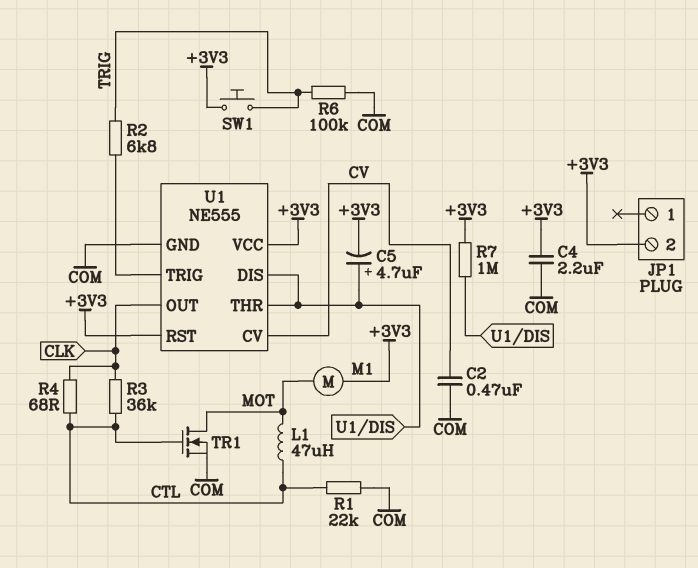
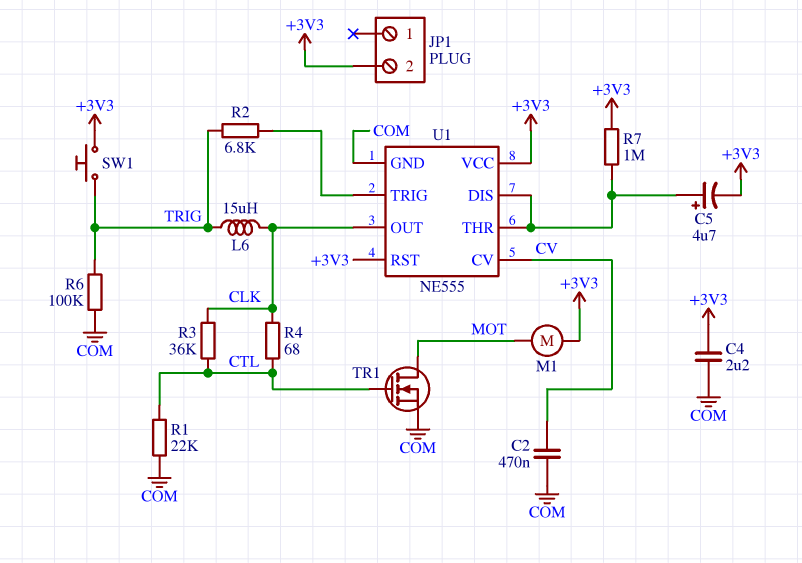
L1: 47uH (CTL, MOT) -> none
L6: none -> 15uH (CLK, TRIG)

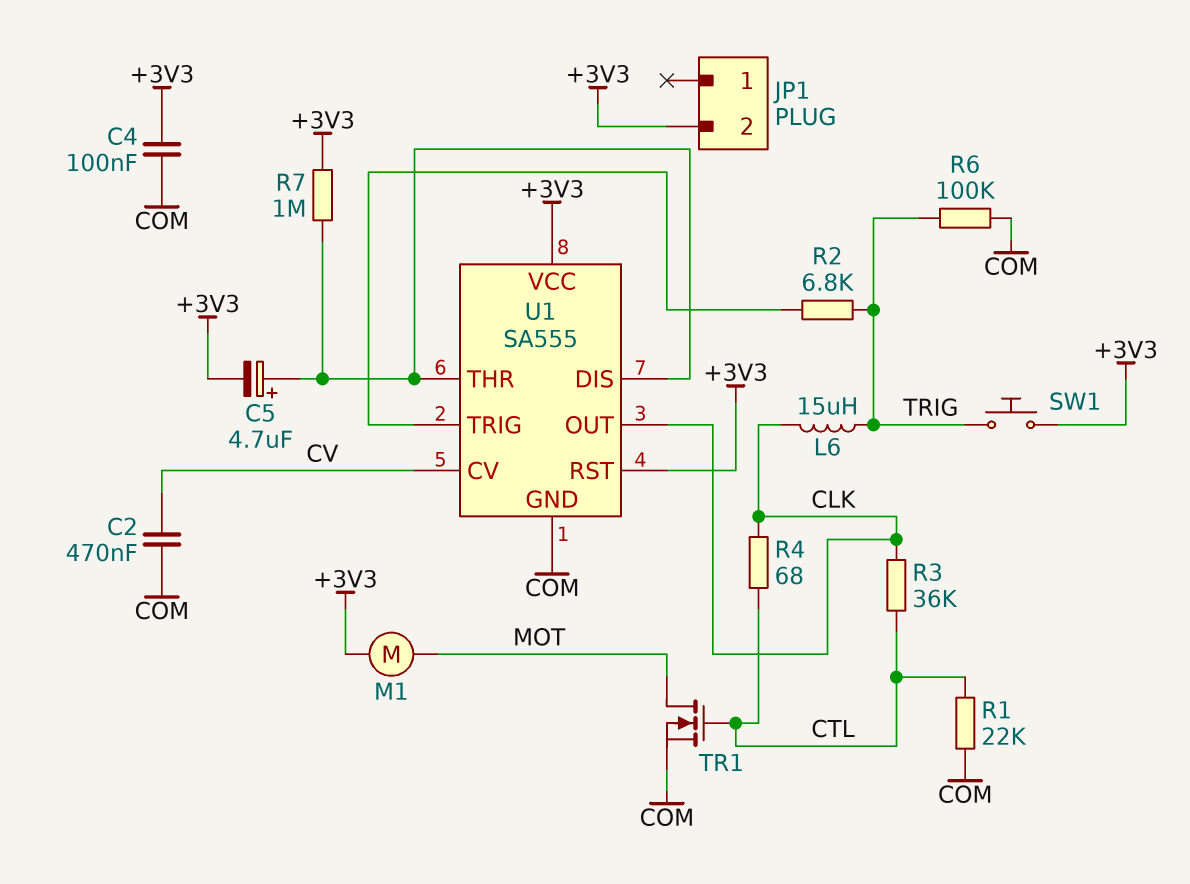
C4: 2.2uF (+3V3, COM) -> 100nF (+3V3, COM)
U1: NE555 -> SA555

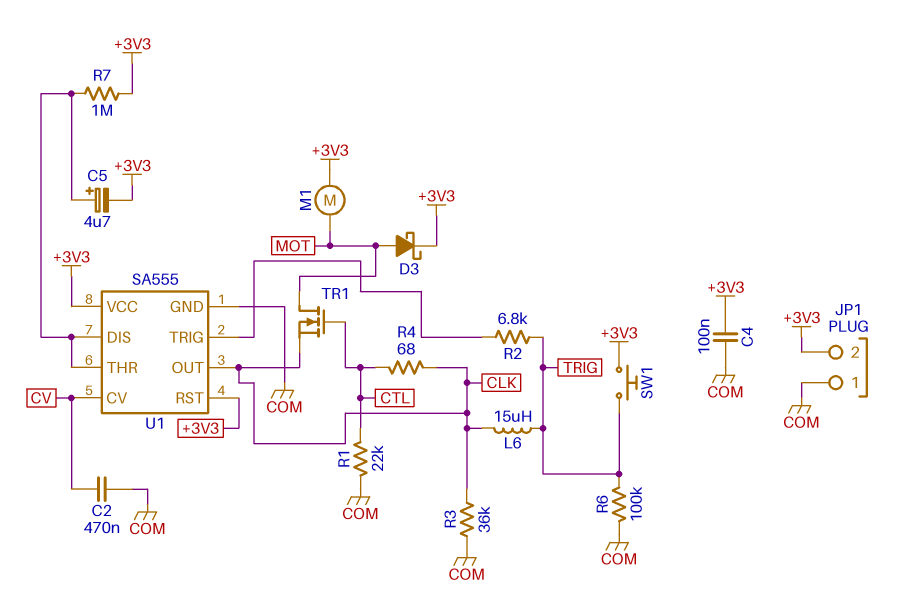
D3: none -> schottky (A MOT, K +3V3)
JP1 pin 1: none -> COM
R3: 36k (CLK, CTL) -> 36k (CLK, COM)
TR1: NMOS (G CTL, D MOT, S COM) -> NMOS (G CTL, D MOT, S CLK)

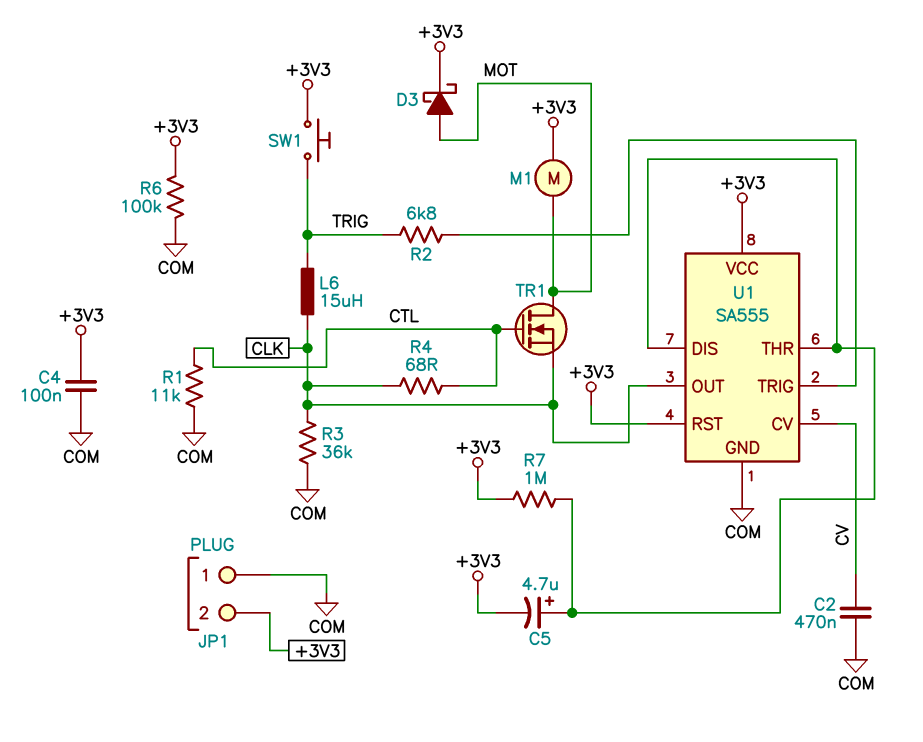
R1: 22k (COM, CTL) -> 11k (COM, CTL)
R6: 100k (COM, TRIG) -> 100k (+3V3, COM)

